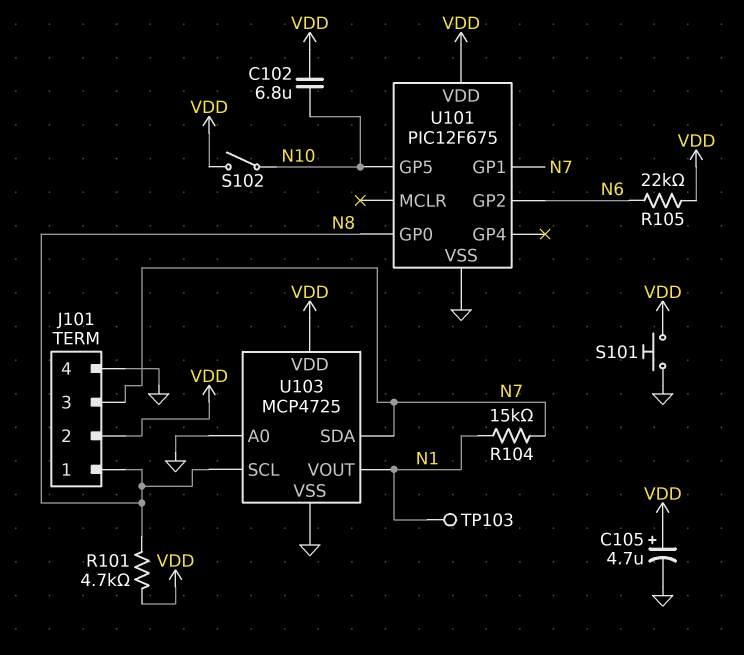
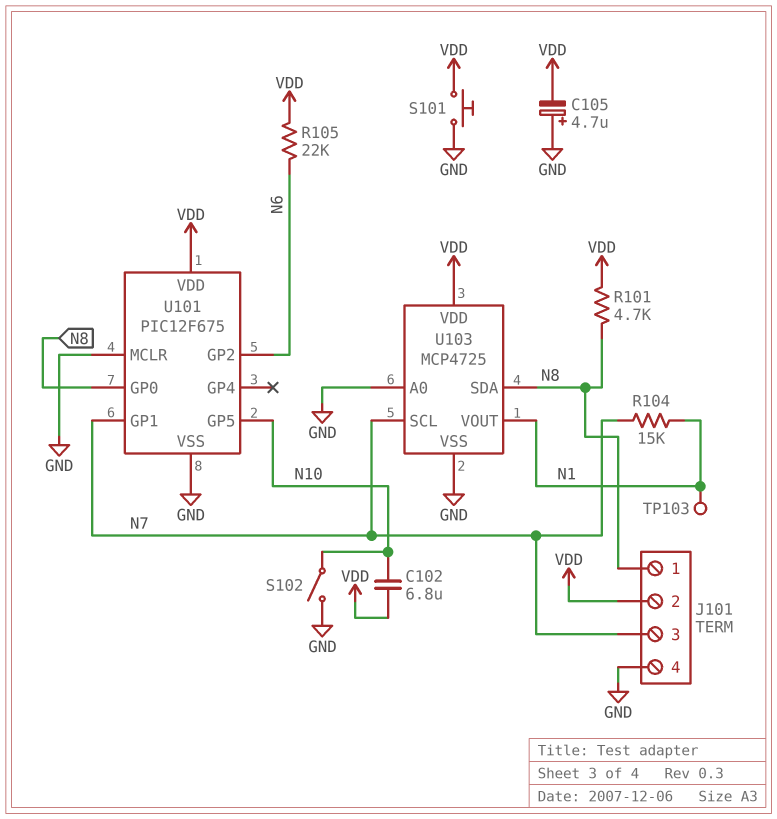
C105: 4.7uF (plus VDD, minus GND) -> 4.7uF (plus GND, minus VDD)
S102: switch (N10, VDD) -> switch (GND, N10)
U101 pin MCLR: none -> GND
U103 pin SCL: N8 -> N7
U103 pin SDA: N7 -> N8

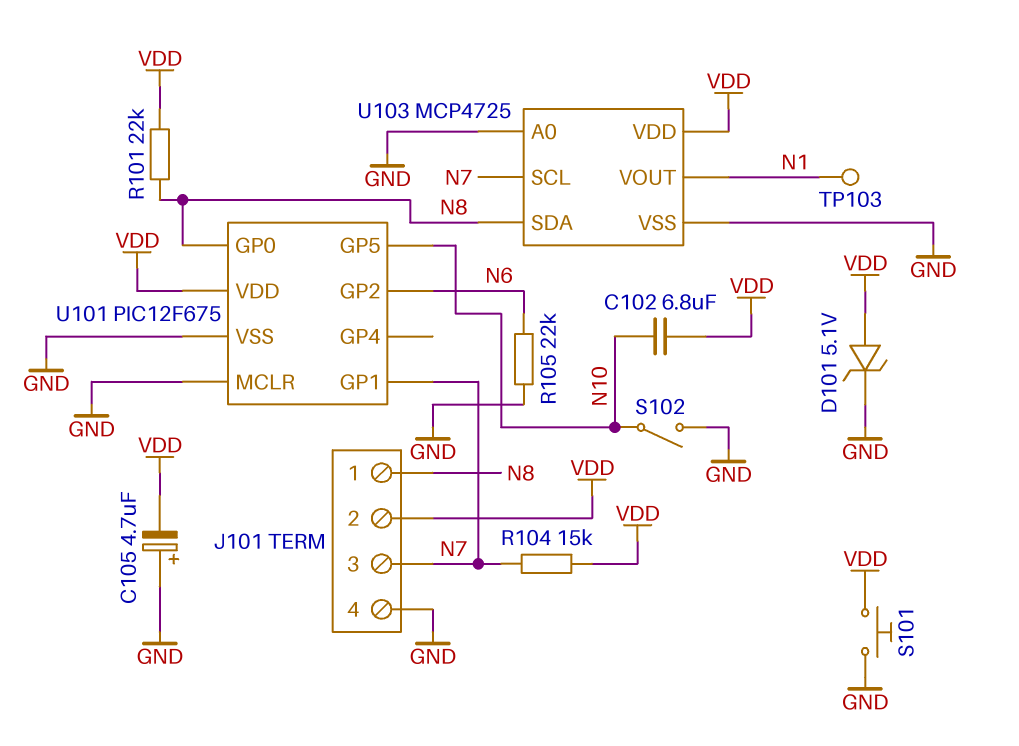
D101: none -> zener 5.1V (A VDD, K GND)
R101: 4.7k (N8, VDD) -> 22k (N8, VDD)
R104: 15k (N1, N7) -> 15k (N7, VDD)
R105: 22k (N6, VDD) -> 22k (GND, N6)

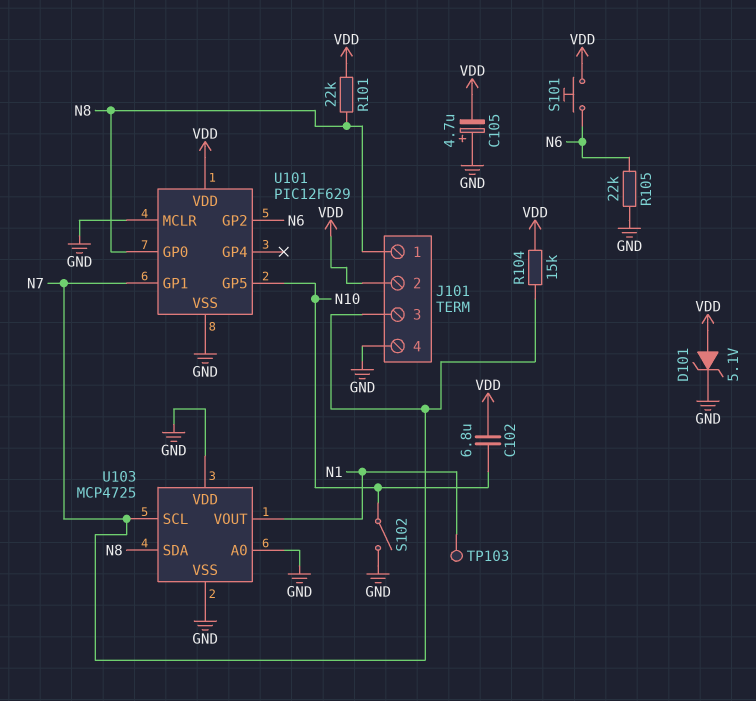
S101: button (GND, VDD) -> button (N6, VDD)
U101: PIC12F675 -> PIC12F629
U103 pin VDD: VDD -> GND

